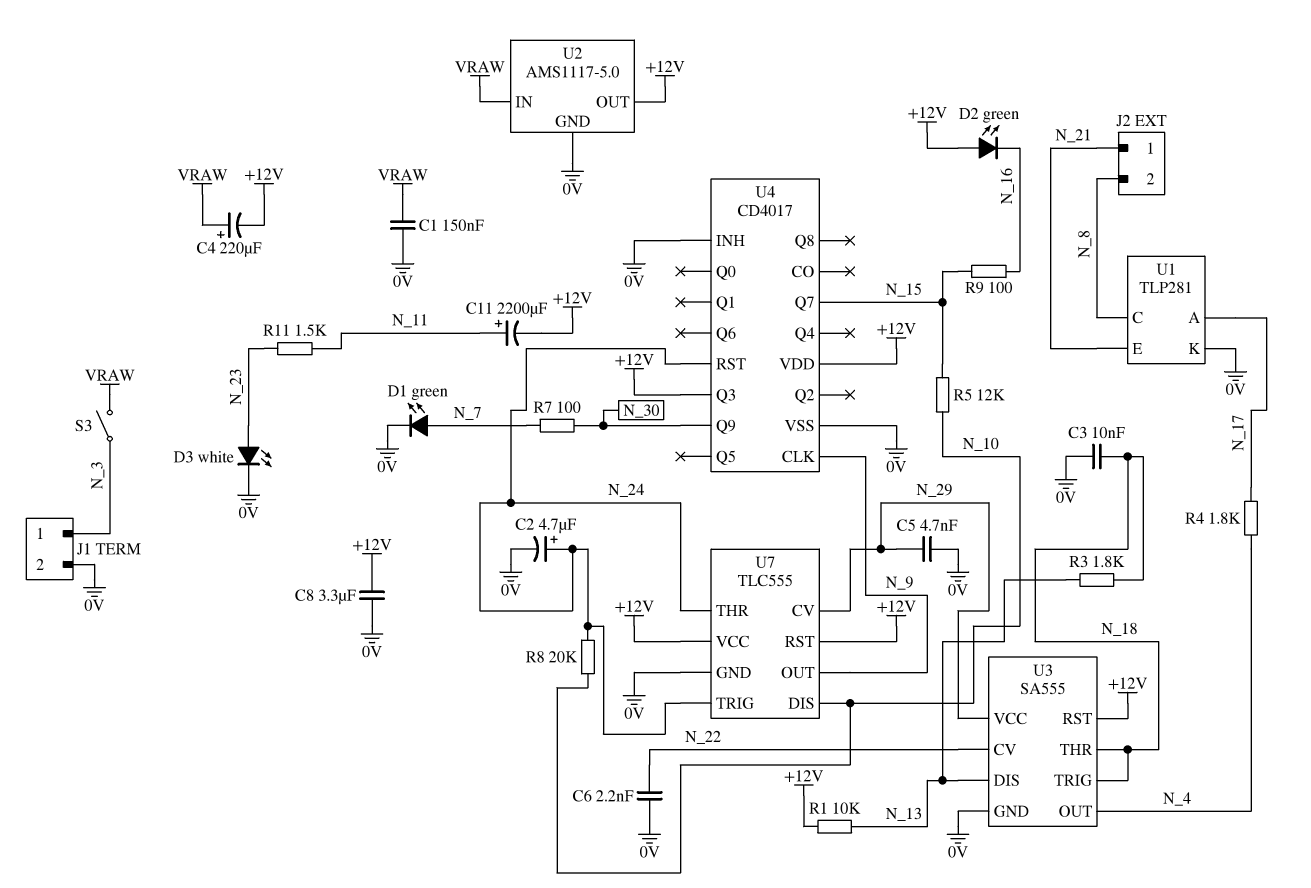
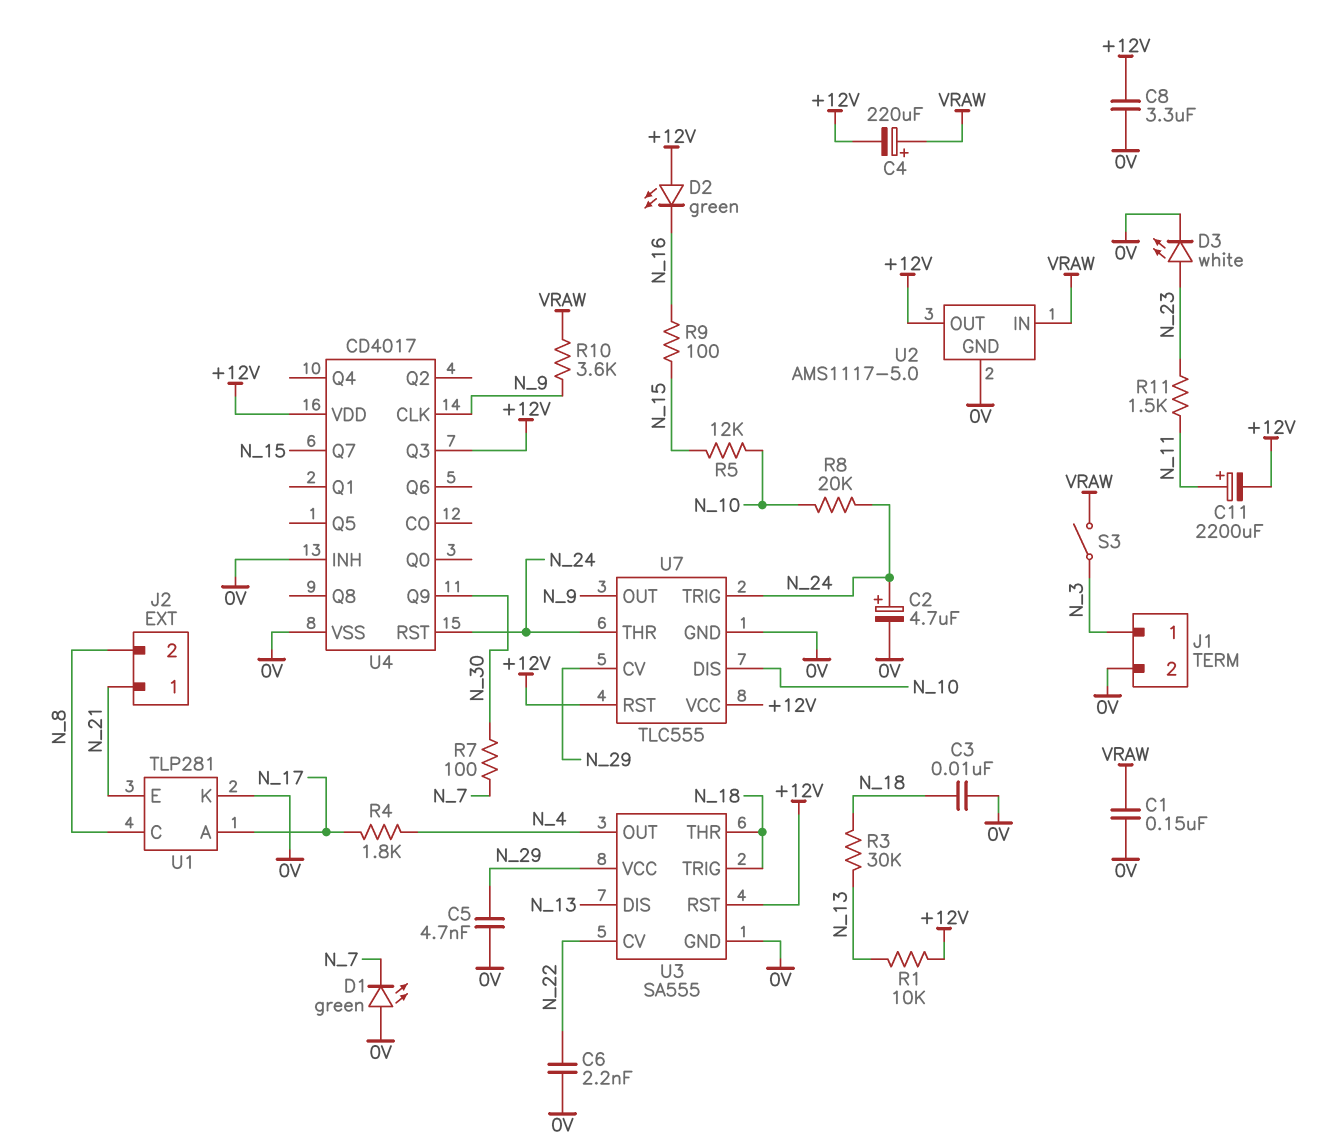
D1: LED green (A N_7, K 0V) -> LED green (A 0V, K N_7)
R3: 1.8k (N_13, N_18) -> 30k (N_13, N_18)
R10: none -> 3.6k (N_9, VRAW)

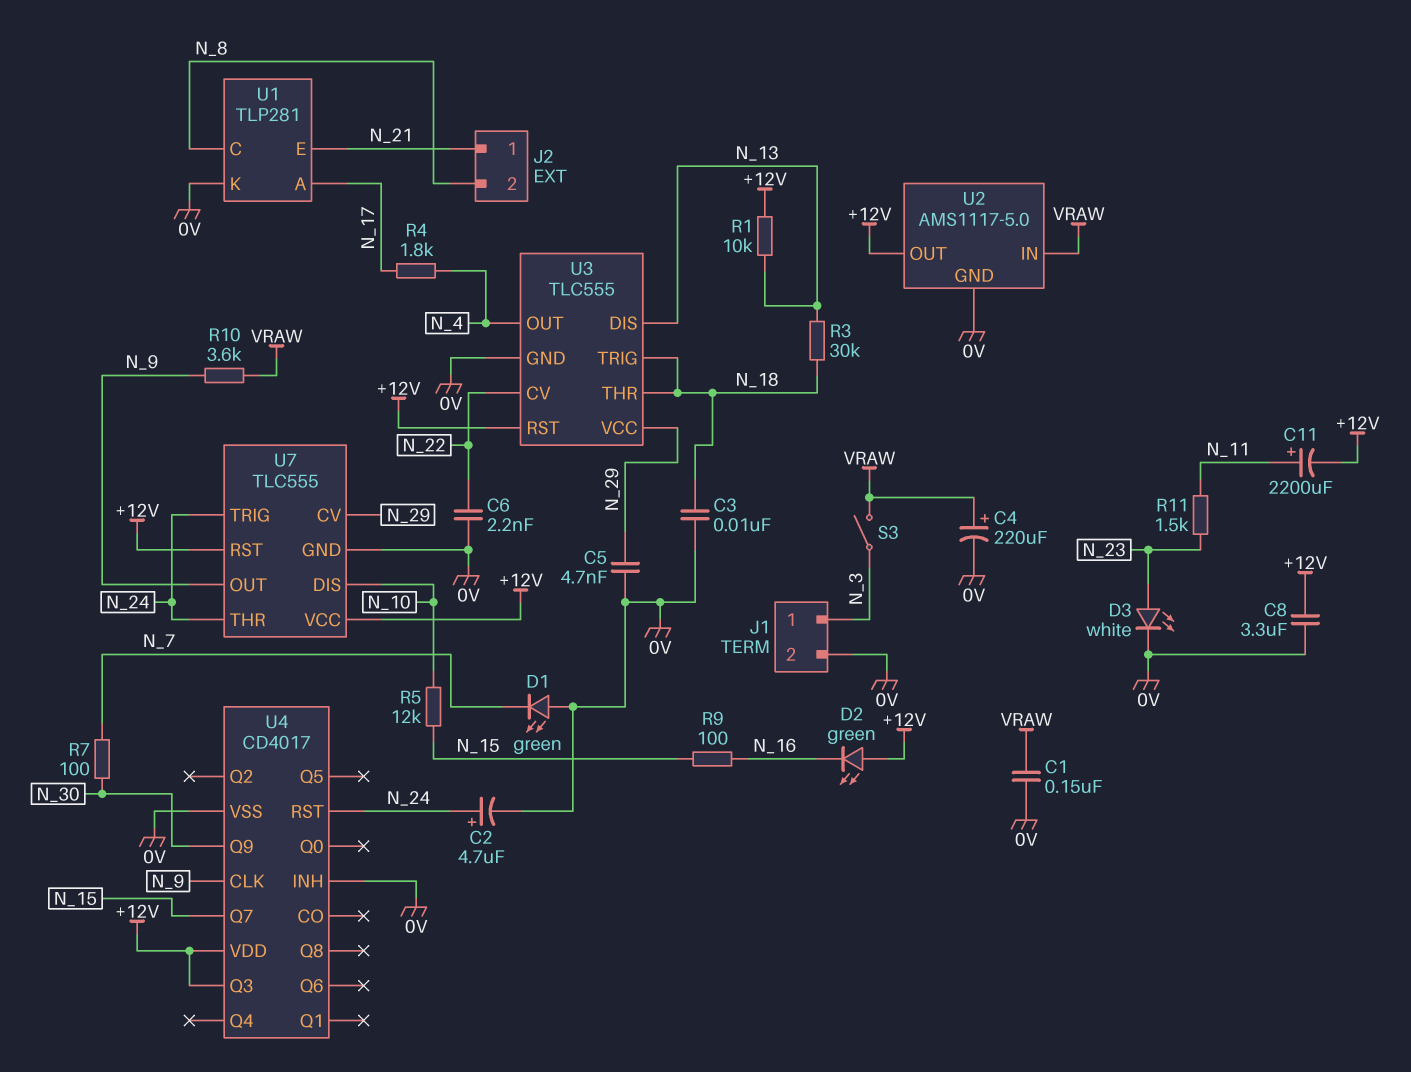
C4: 220uF (plus VRAW, minus +12V) -> 220uF (plus VRAW, minus 0V)
R8: 20k (N_10, N_24) -> none
U3: SA555 -> TLC555

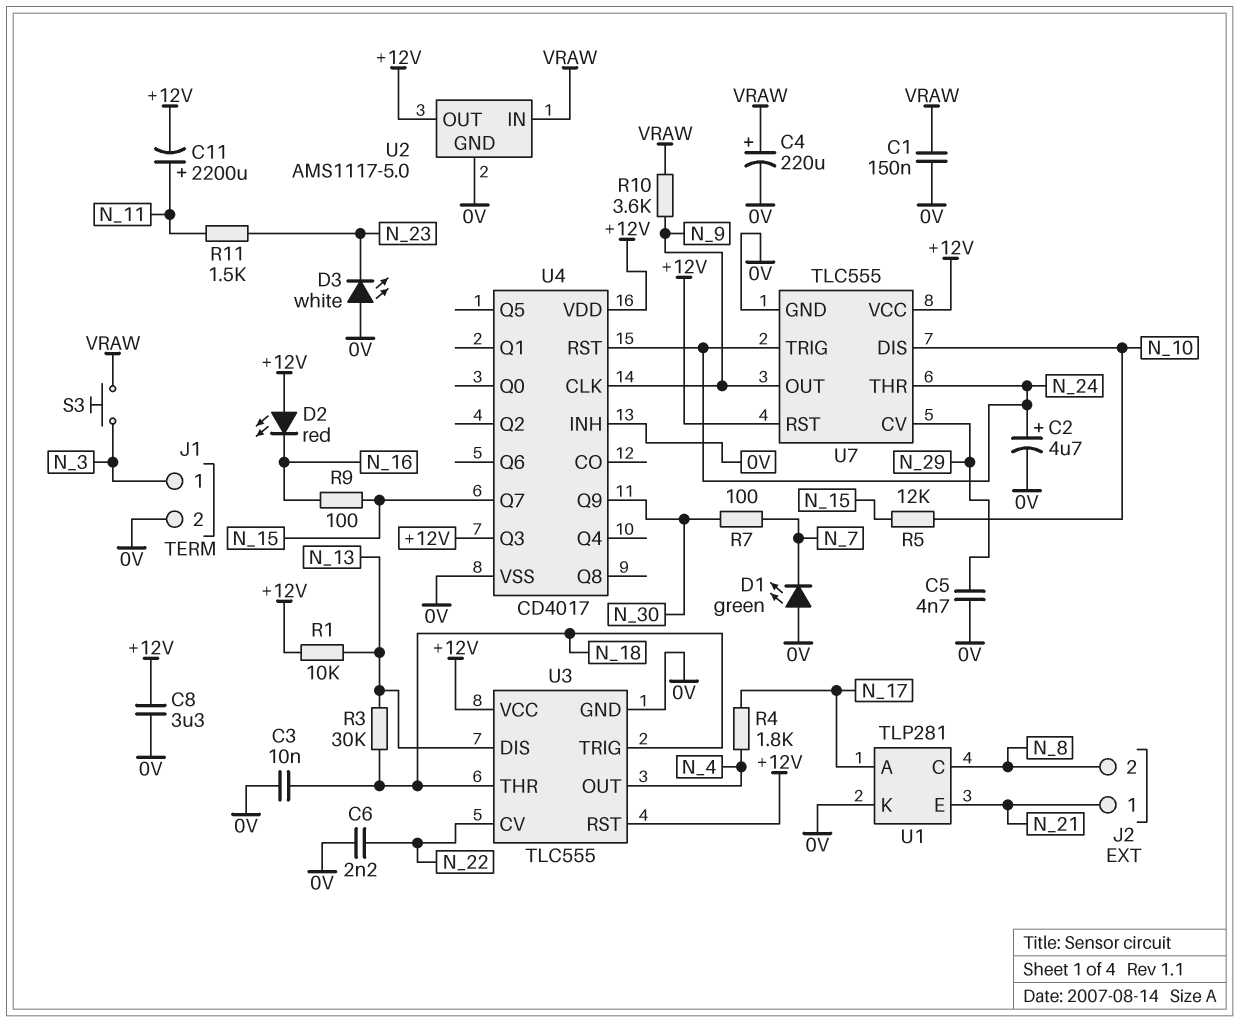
D2: LED green (A +12V, K N_16) -> LED red (A +12V, K N_16)
D3: LED white (A N_23, K 0V) -> LED white (A 0V, K N_23)
S3: switch (N_3, VRAW) -> button (N_3, VRAW)
U3 pin VCC: N_29 -> +12V

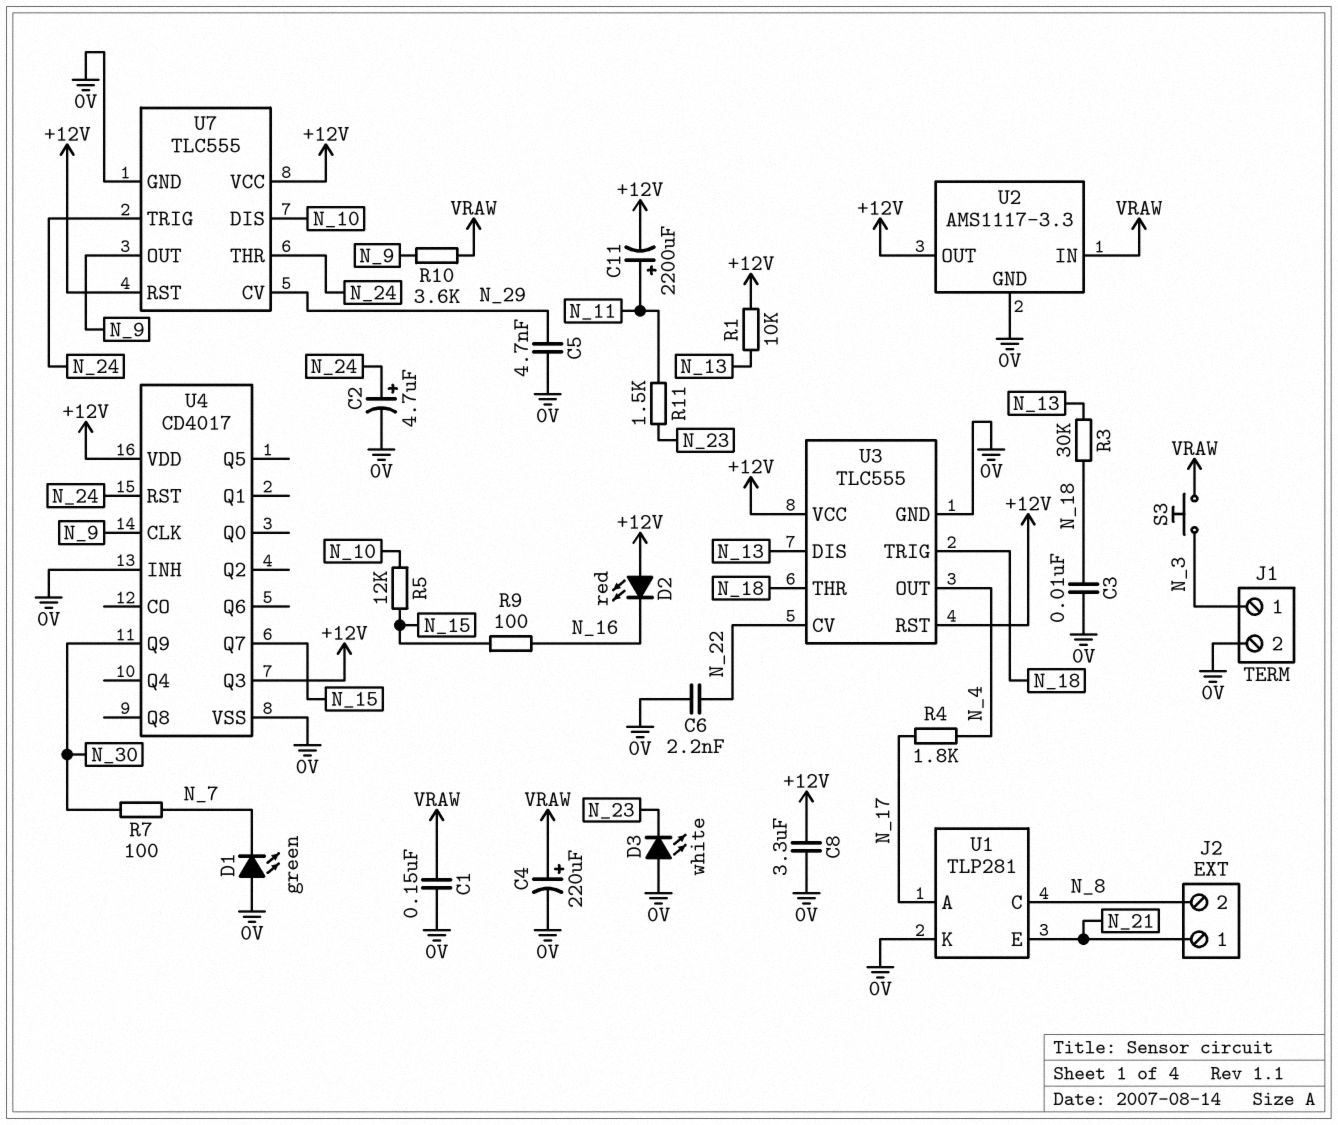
U2: AMS1117-5.0 -> AMS1117-3.3

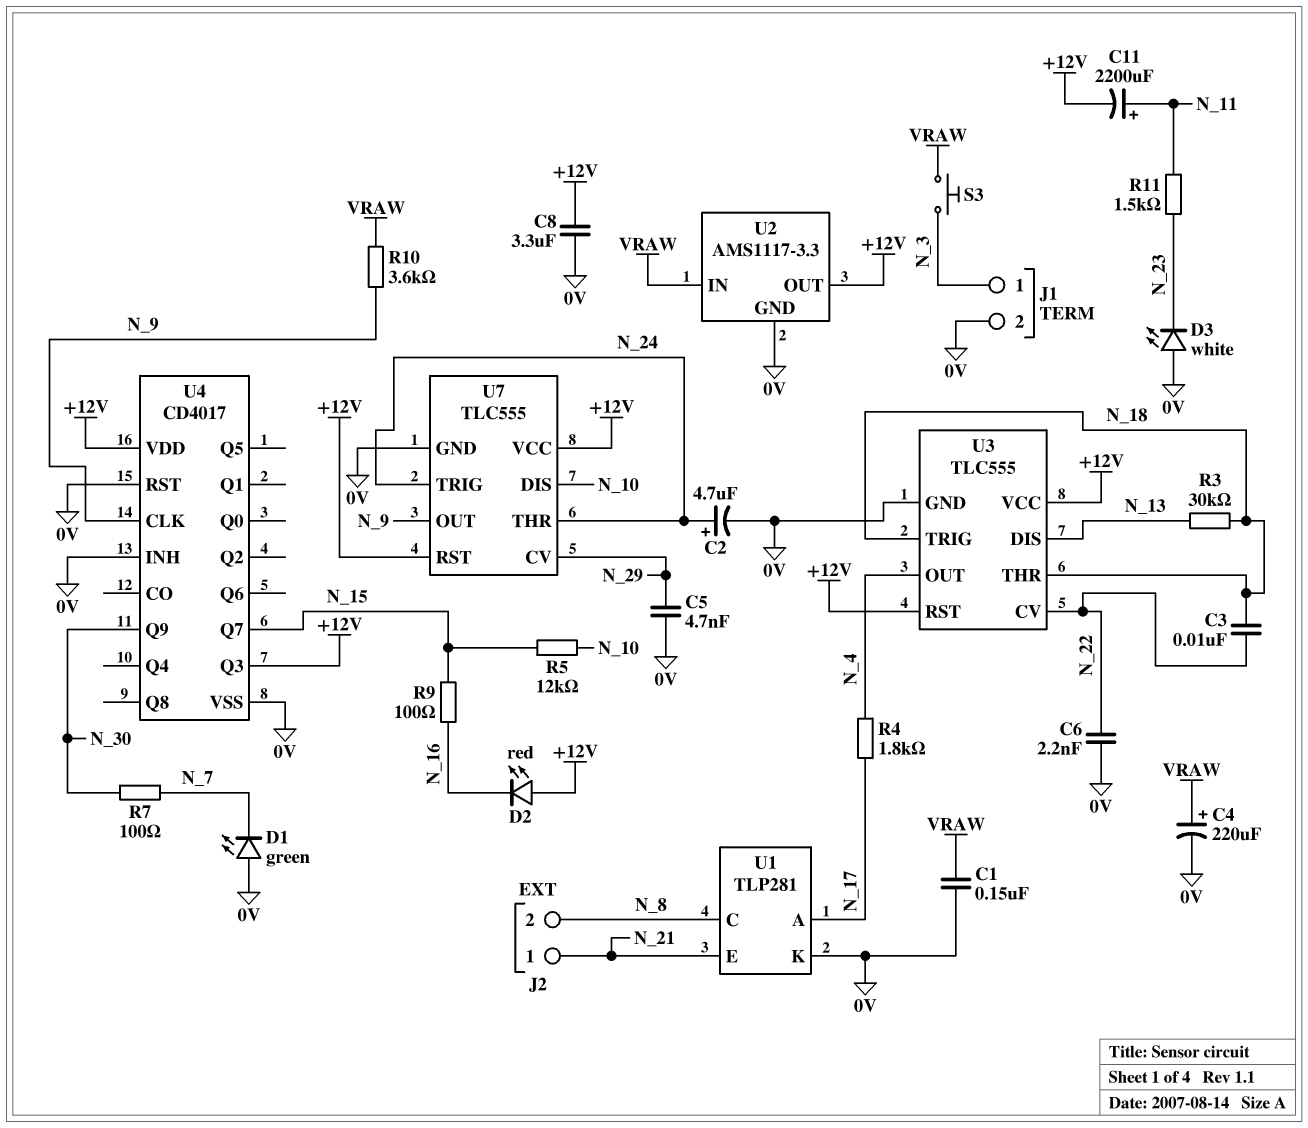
C3: 10nF (0V, N_18) -> 10nF (N_18, N_22)
R1: 10k (+12V, N_13) -> none
U4 pin RST: N_24 -> 0V

